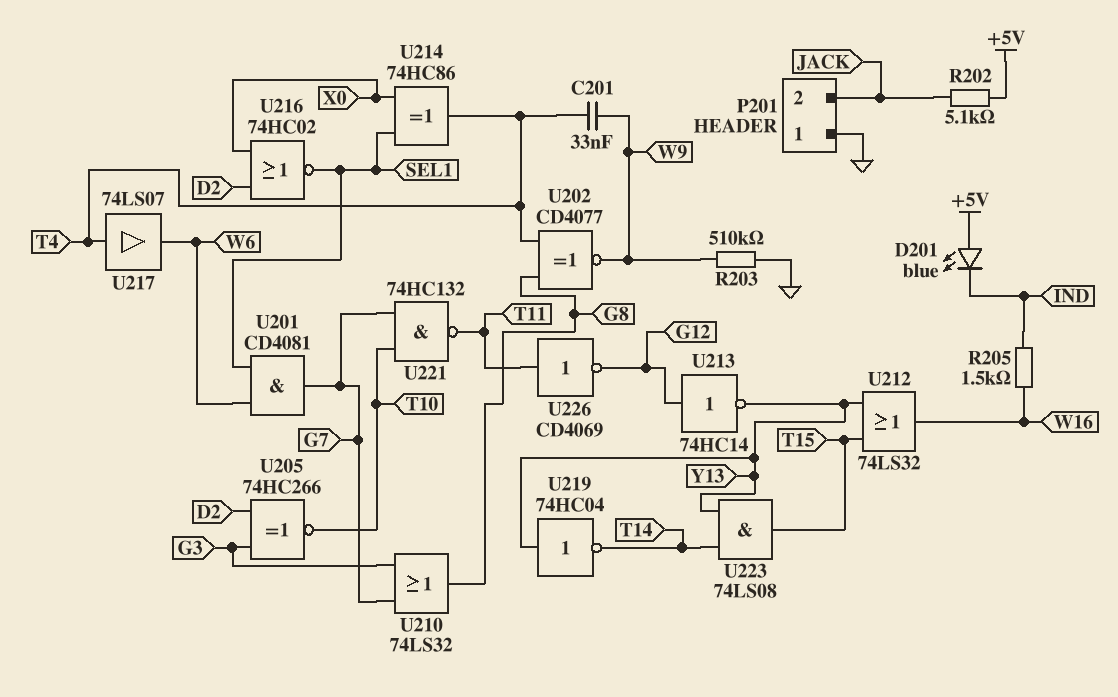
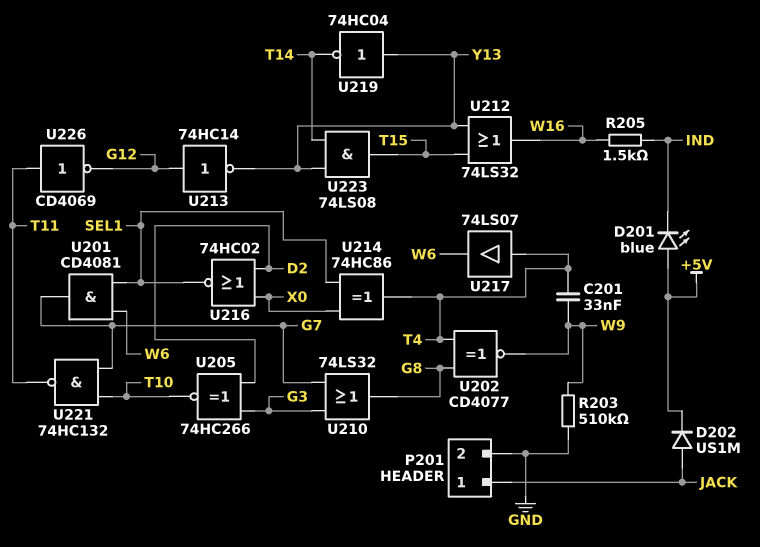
D202: none -> diode US1M (A JACK, K +5V)
P201 pin 1: GND -> JACK
P201 pin 2: JACK -> GND
R202: 5.1k (+5V, JACK) -> none

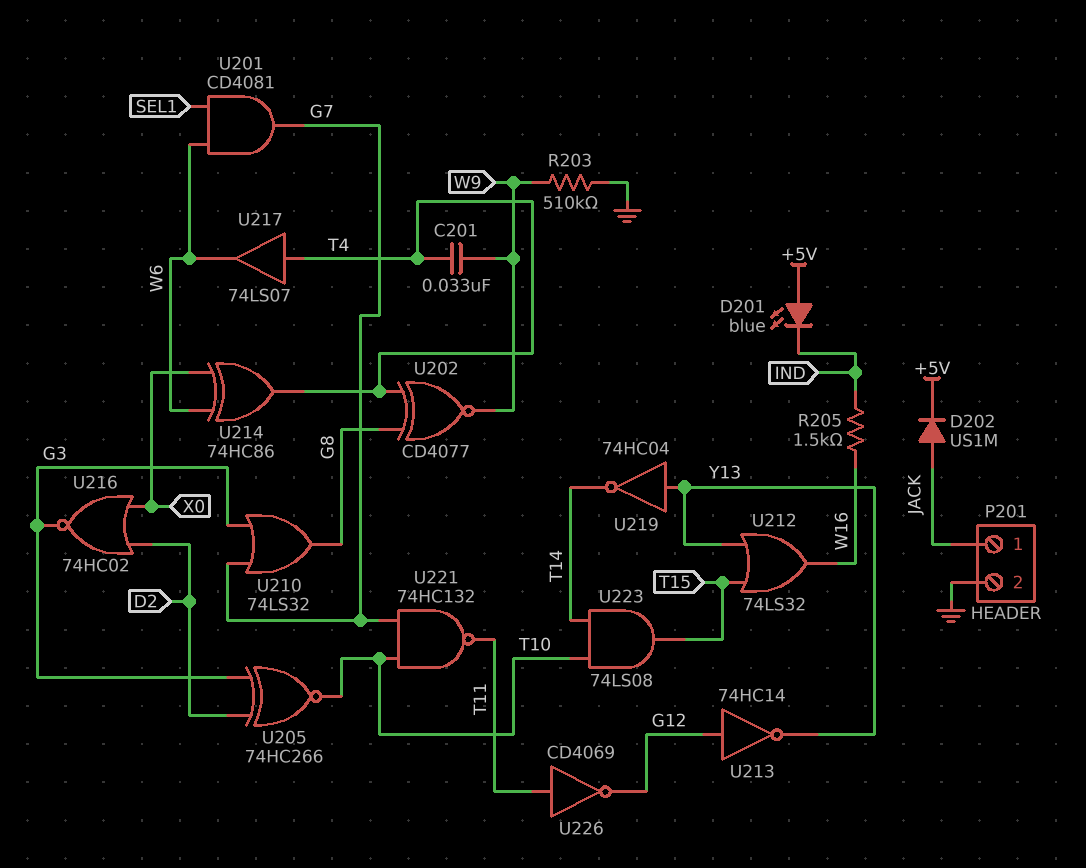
U214: XOR 74HC86 (in SEL1, in X0, out T4) -> XOR 74HC86 (in W6, in X0, out T4)
U216: NOR 74HC02 (in D2, in X0, out SEL1) -> NOR 74HC02 (in D2, in X0, out G3)
U223: AND 74LS08 (in T14, in Y13, out T15) -> AND 74LS08 (in T10, in T14, out T15)

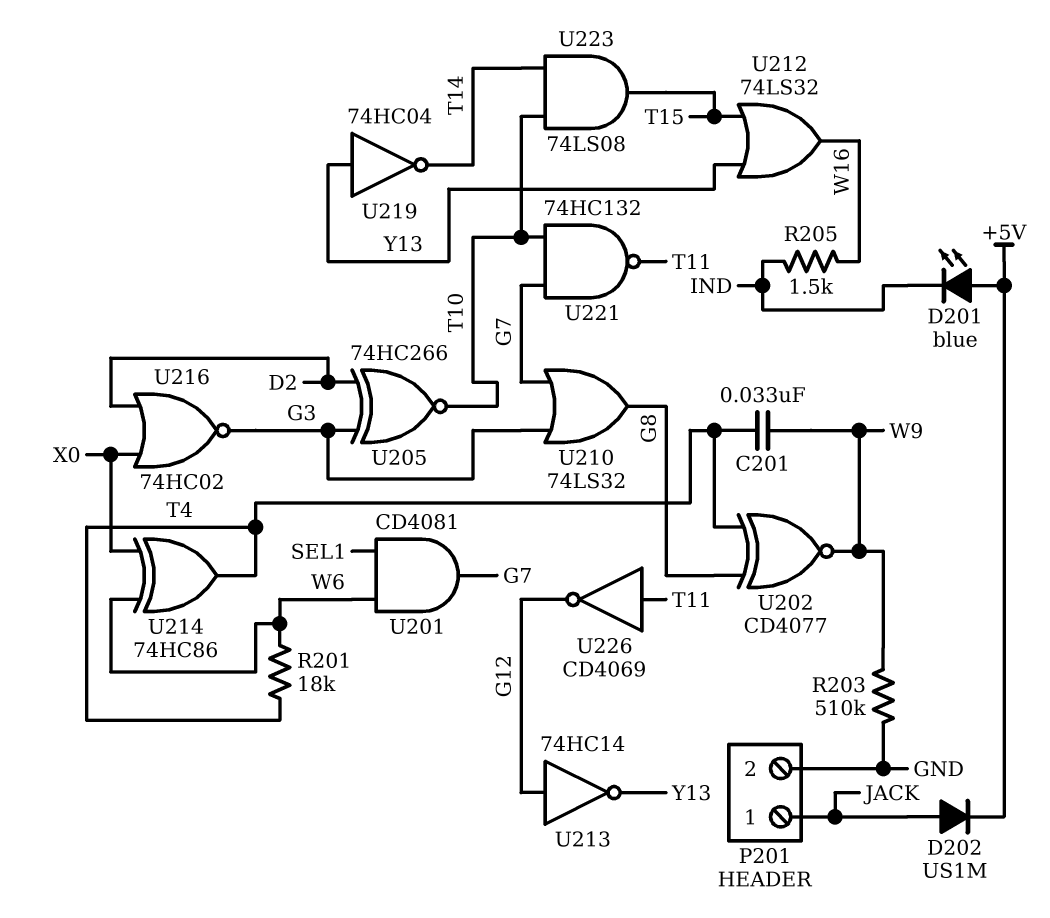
R201: none -> 18k (T4, W6)
U217: buffer 74LS07 (in T4, out W6) -> none

